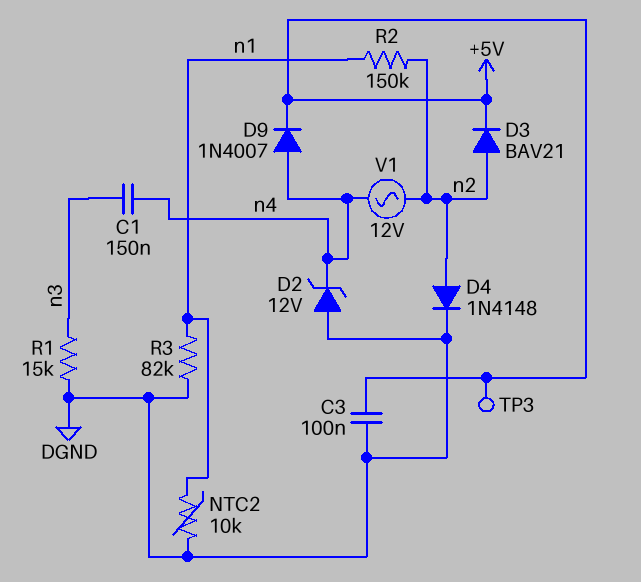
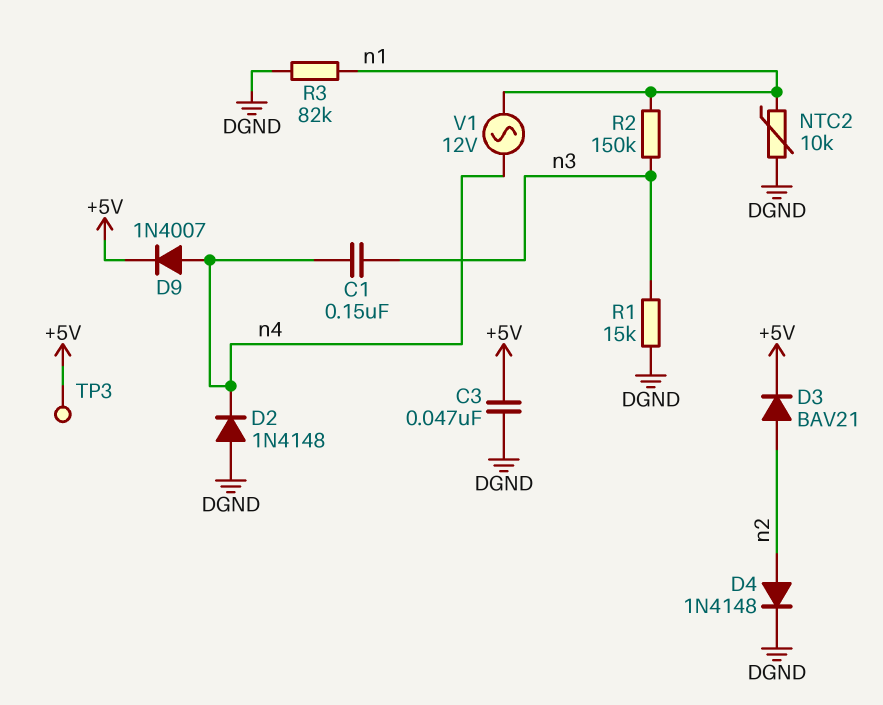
C3: 100nF (+5V, DGND) -> 47nF (+5V, DGND)
D2: zener 12V (A DGND, K n4) -> diode 1N4148 (A DGND, K n4)
R2: 150k (n1, n2) -> 150k (n1, n3)
V1: AC 12V (n2, n4) -> AC 12V (n1, n4)

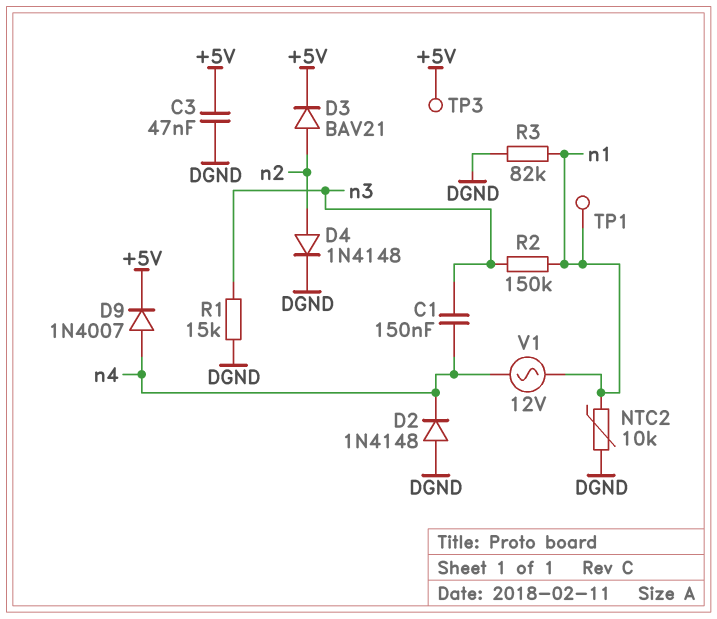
TP1: none -> test point (n1)

